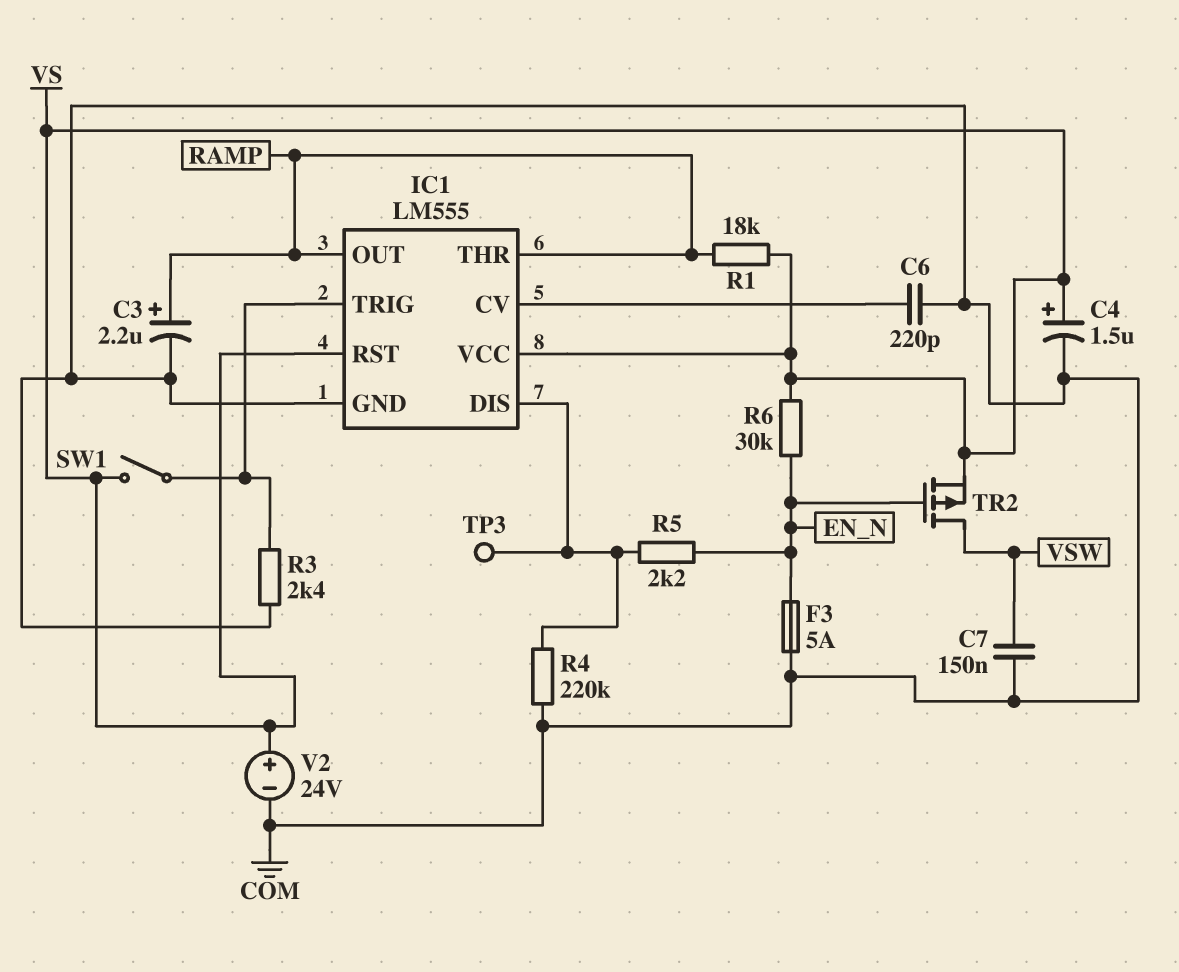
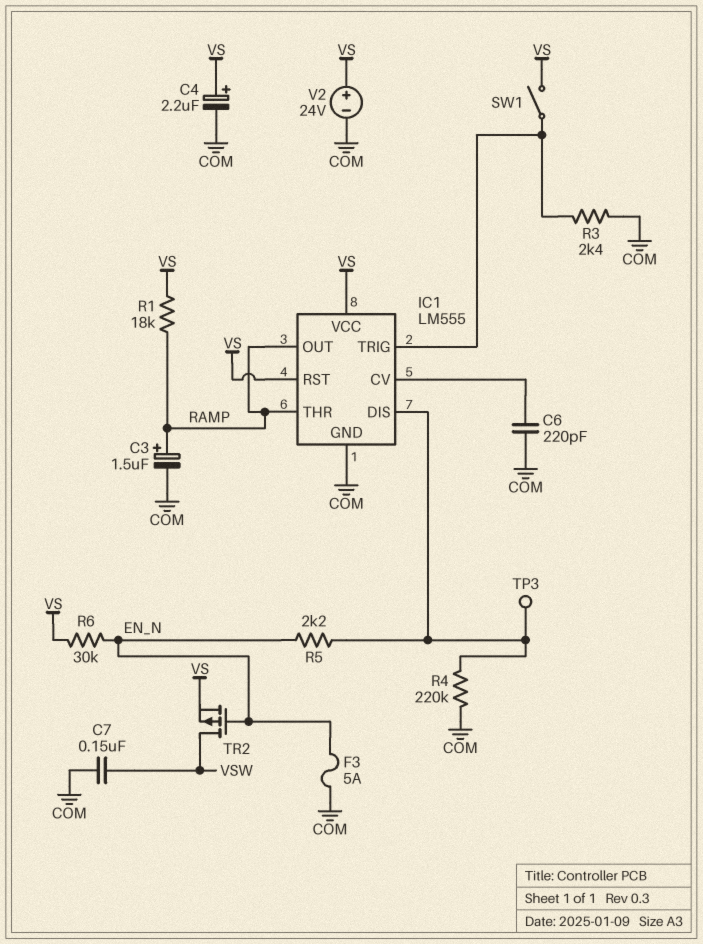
C3: 2.2uF (plus RAMP, minus COM) -> 1.5uF (plus RAMP, minus COM)
C4: 1.5uF (plus VS, minus COM) -> 2.2uF (plus VS, minus COM)

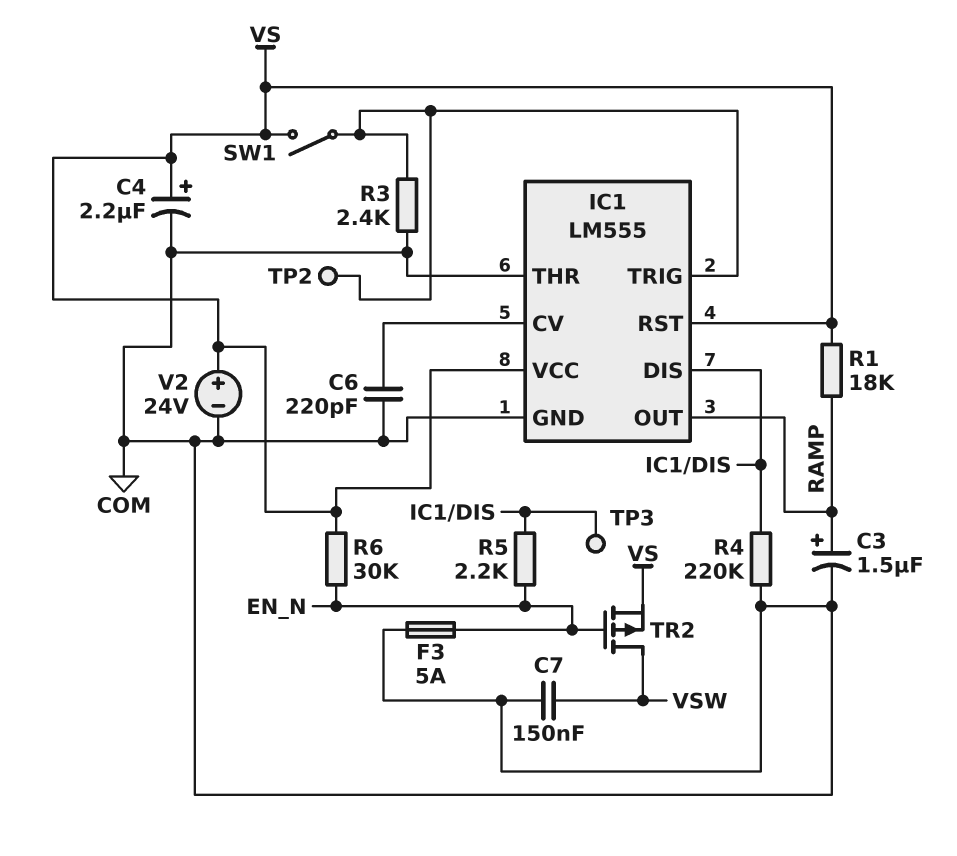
IC1 pin THR: RAMP -> COM
TP2: none -> test point (IC1/TRIG)

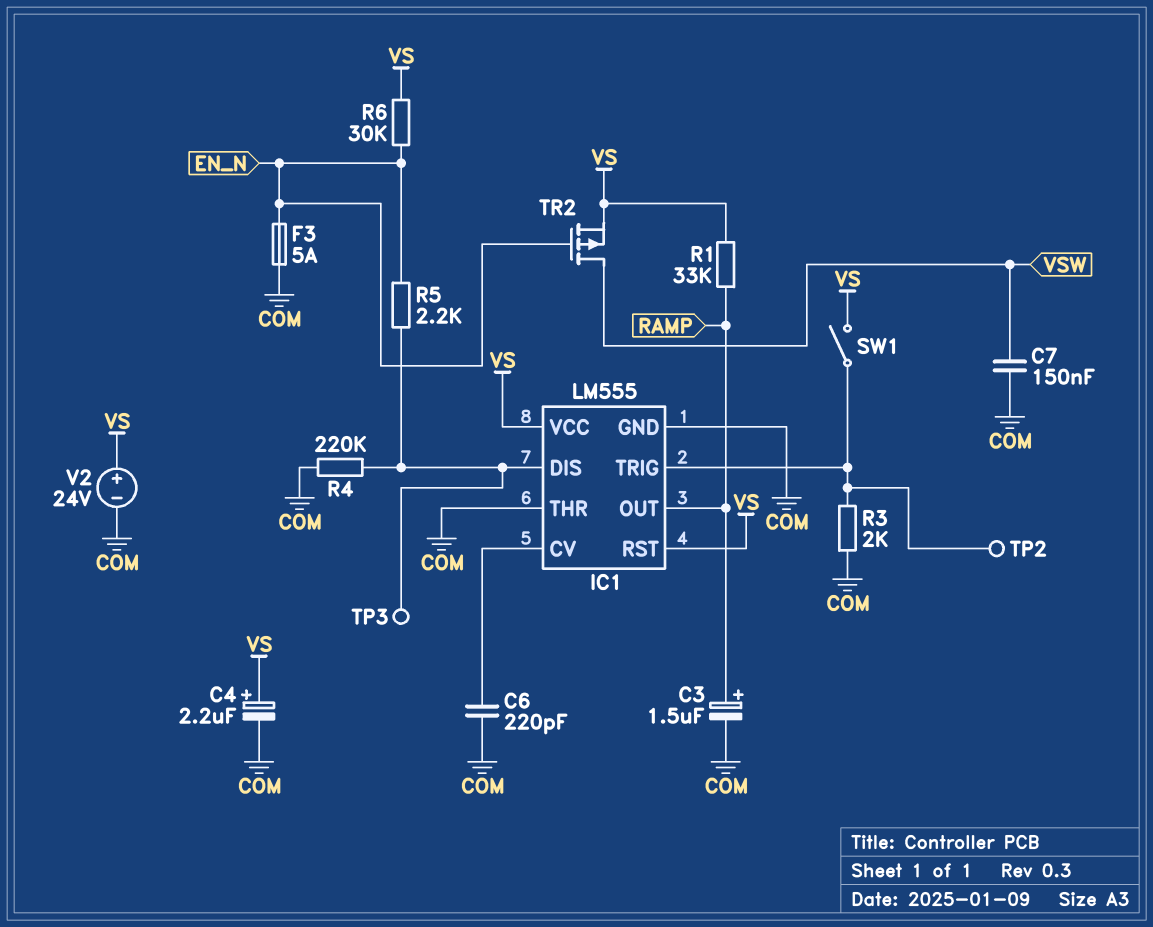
R1: 18k (RAMP, VS) -> 33k (RAMP, VS)
R3: 2.4k (COM, IC1/TRIG) -> 2k (COM, IC1/TRIG)

